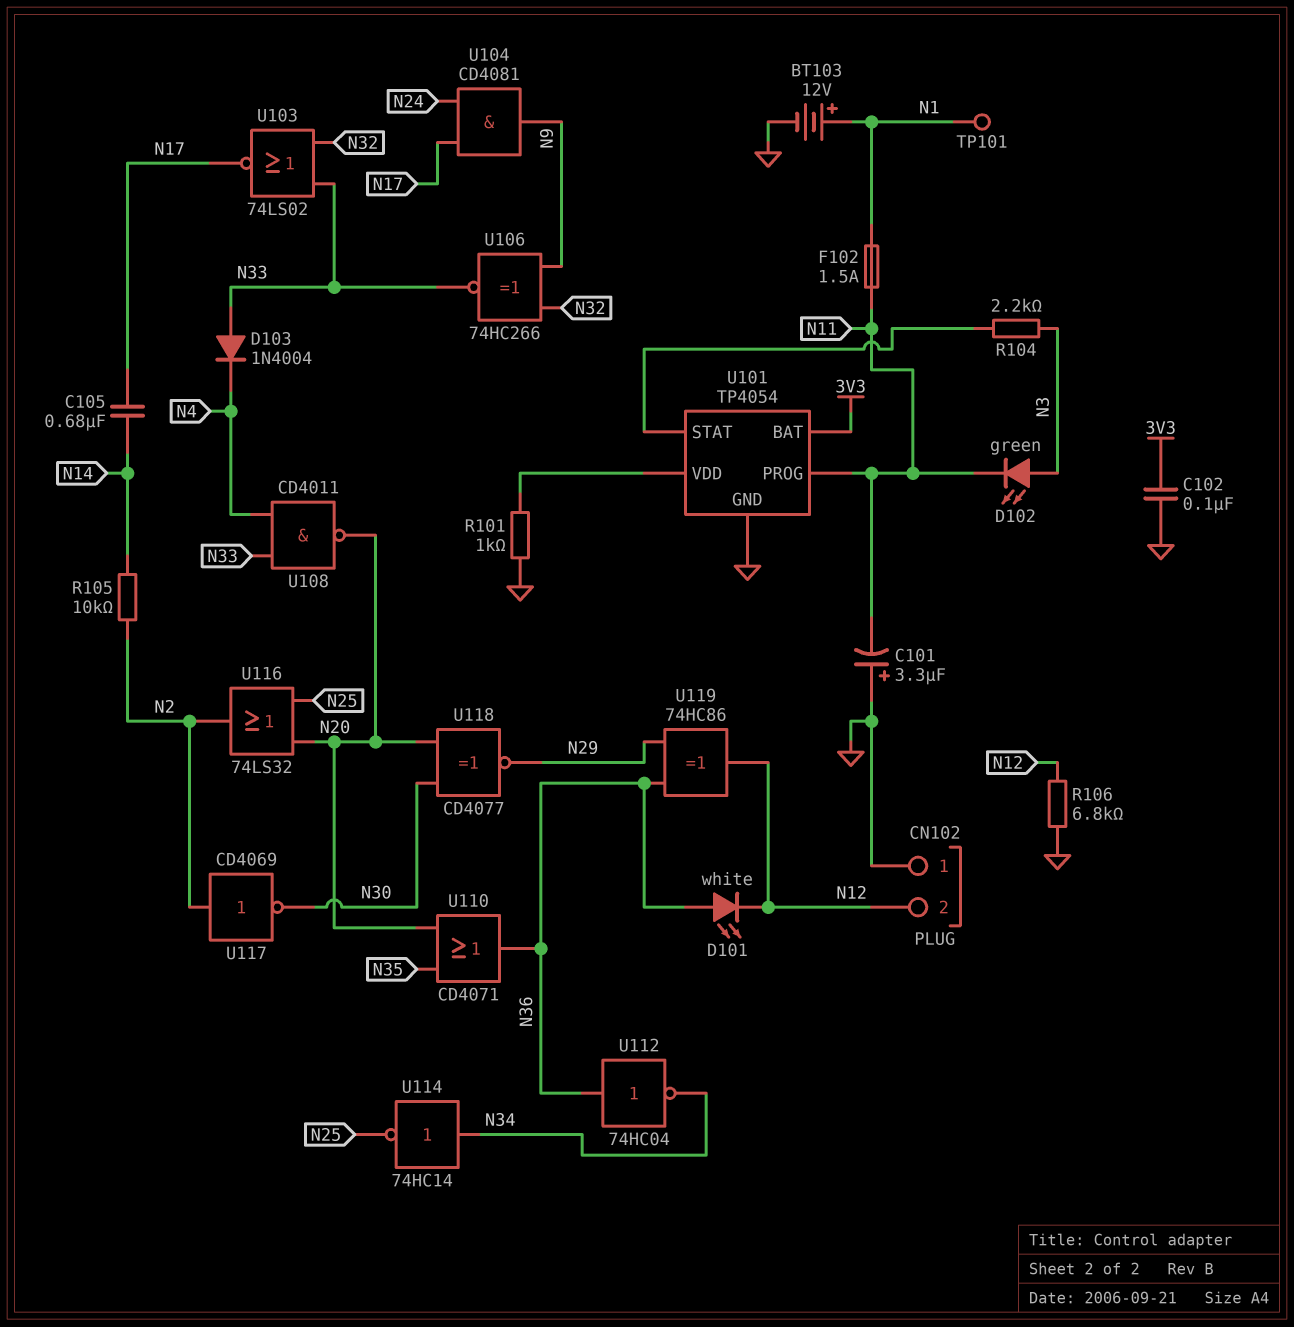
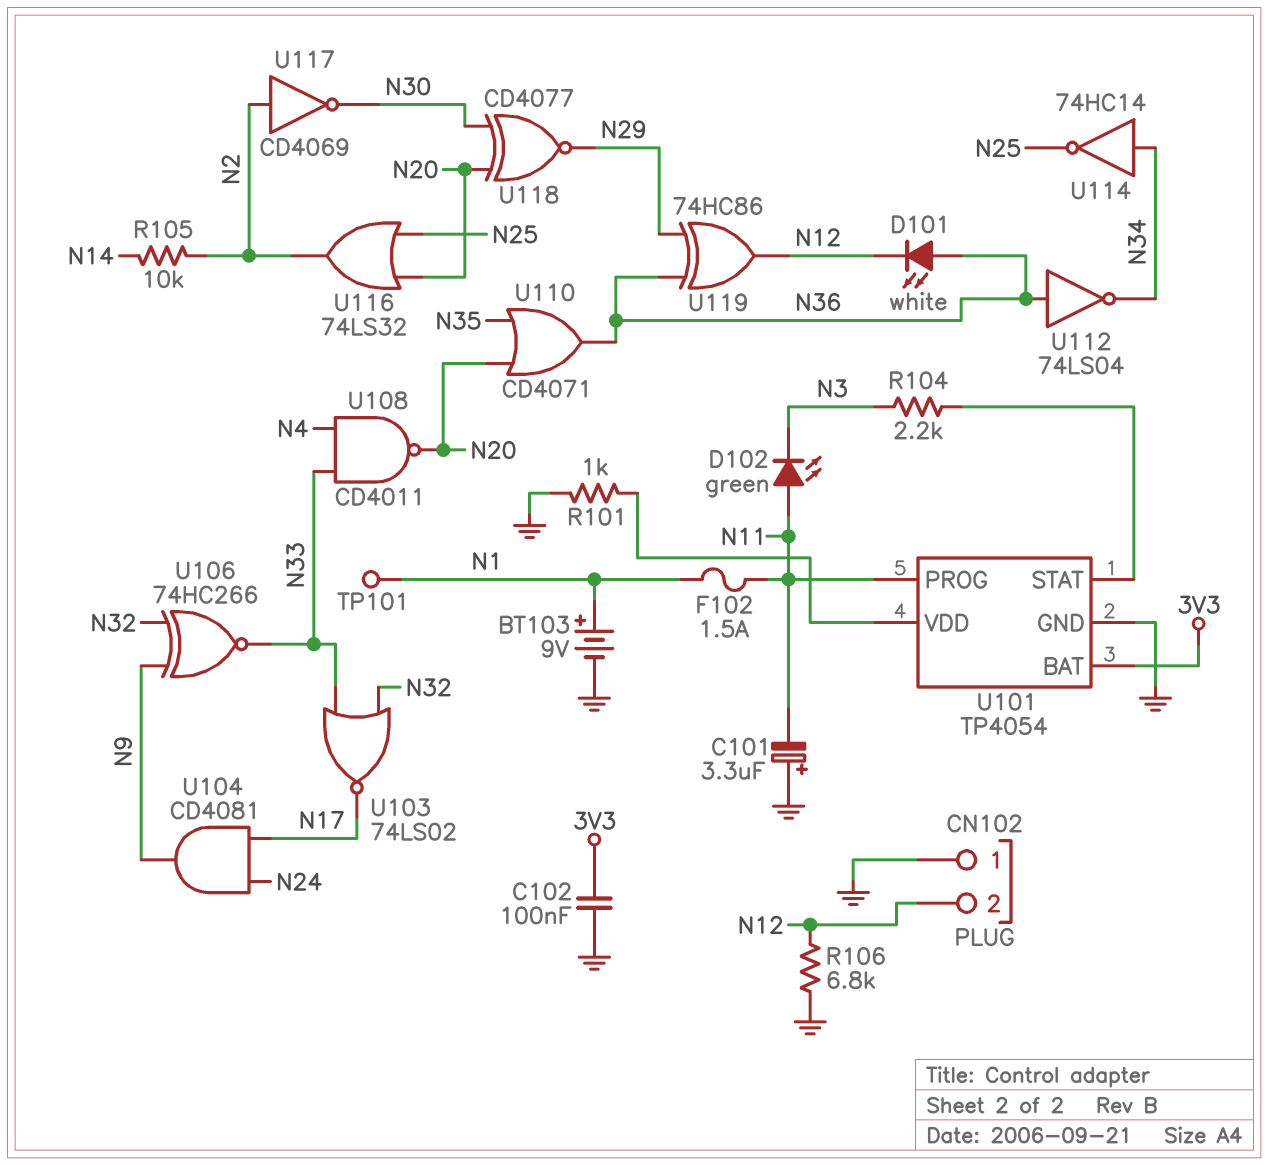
BT103: 12V (plus N1, minus GND) -> 9V (plus N1, minus GND)
C105: 680nF (N14, N17) -> none
D102: LED green (A N3, K N11) -> LED green (A N11, K N3)
D103: diode 1N4004 (A N33, K N4) -> none
U112: NOT 74HC04 (in N36, out N34) -> NOT 74LS04 (in N36, out N34)

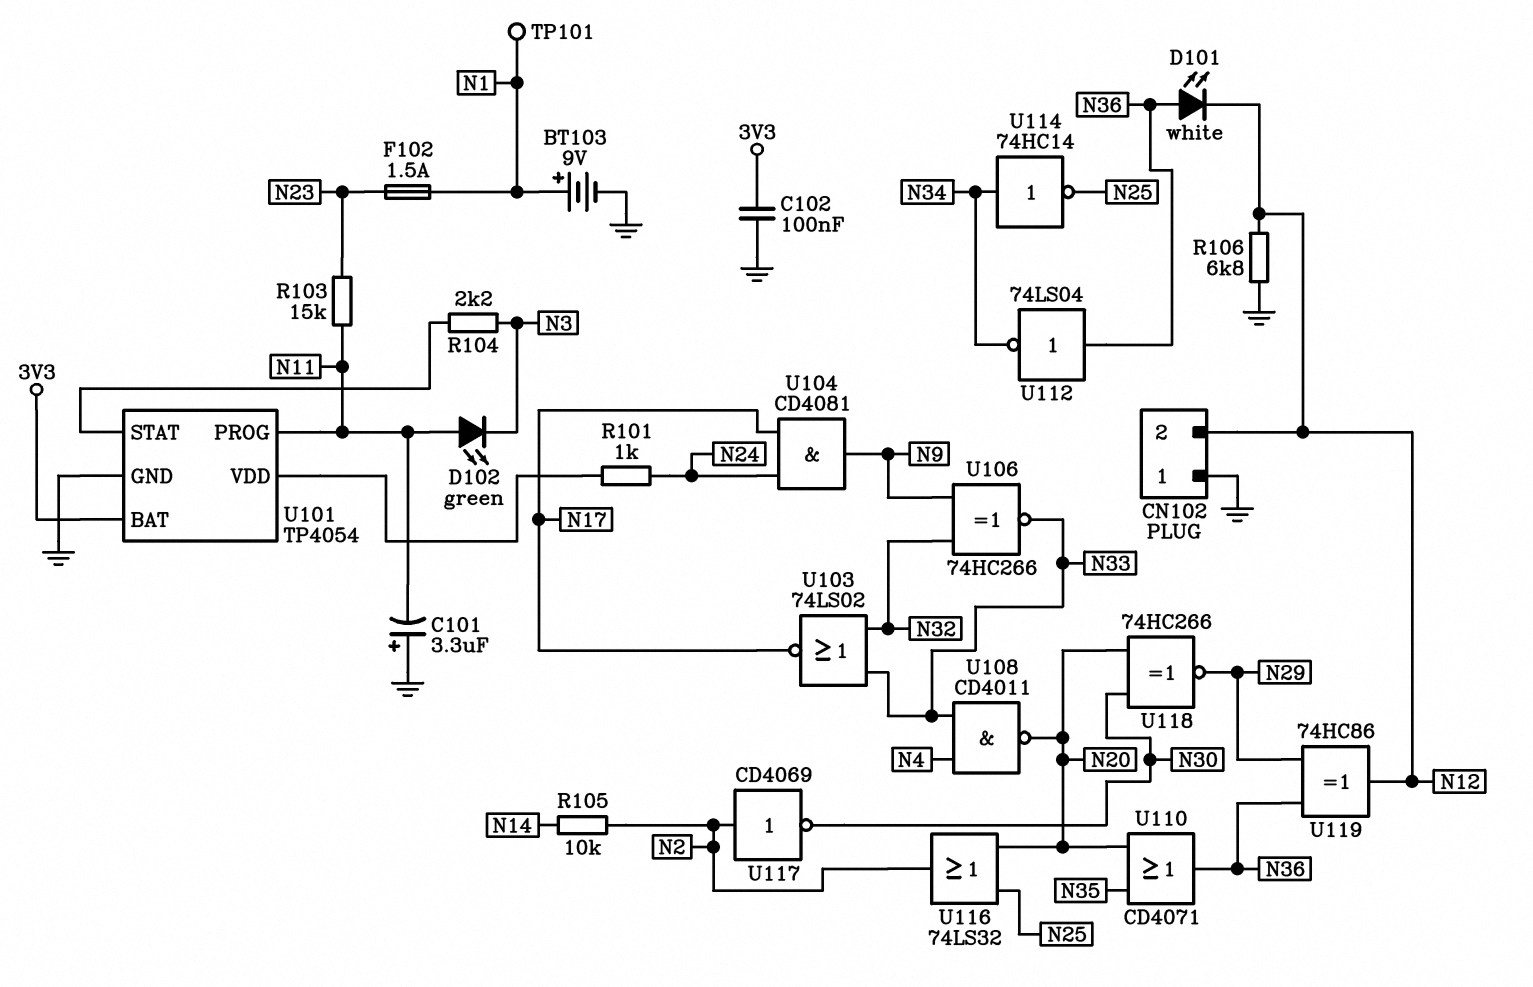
F102: 1.5A (N1, N11) -> 1.5A (N1, N23)
R101: 1k (GND, U101/VDD) -> 1k (N24, U101/VDD)
R103: none -> 15k (N11, N23)
U118: XNOR CD4077 (in N20, in N30, out N29) -> XNOR 74HC266 (in N20, in N30, out N29)

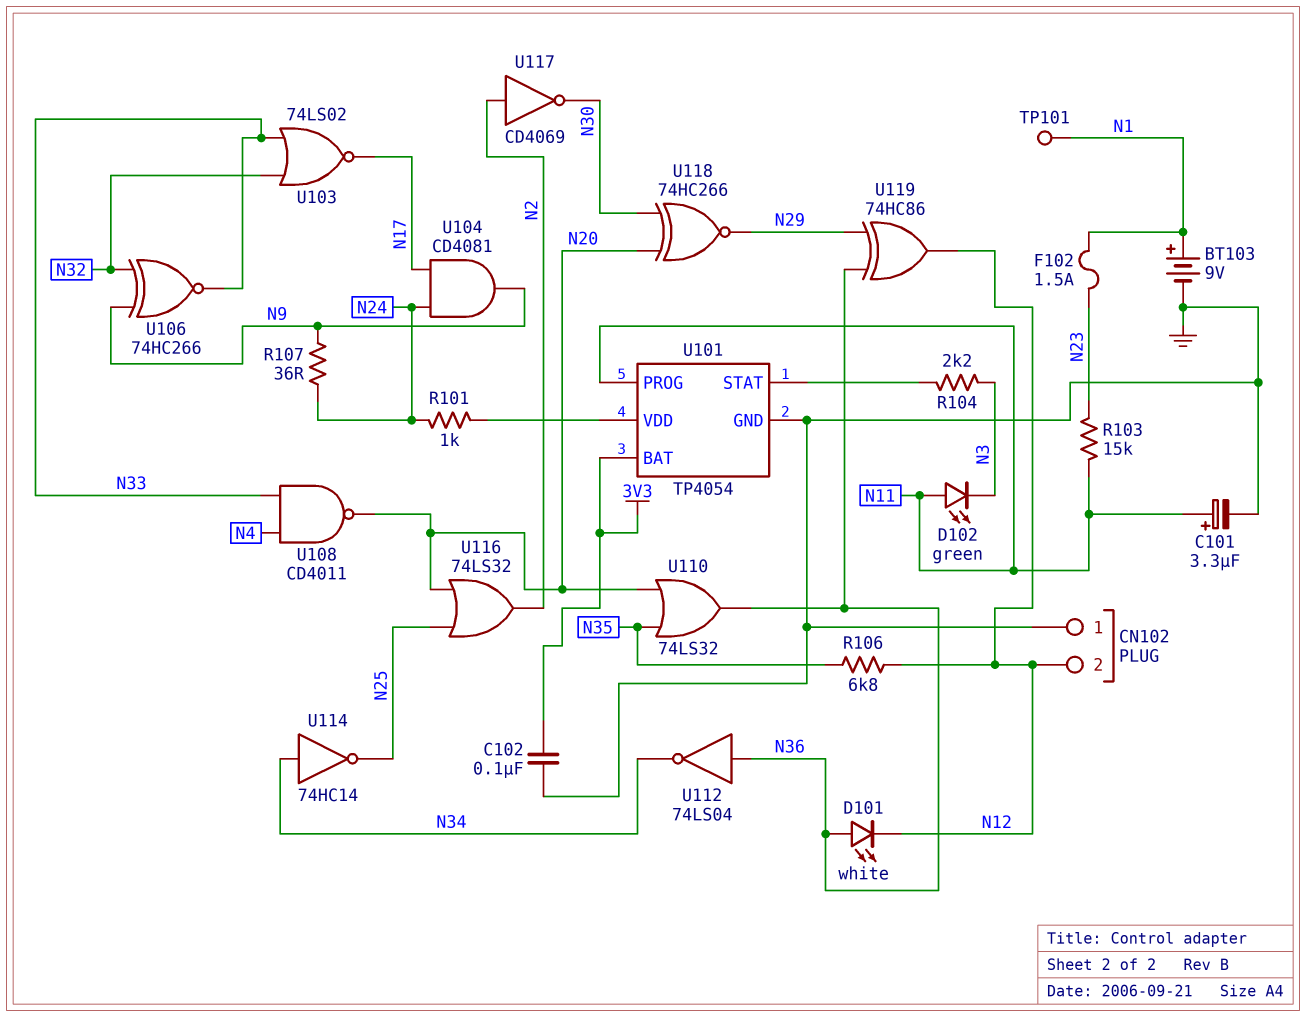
C101: 3.3uF (plus GND, minus N11) -> 3.3uF (plus N11, minus GND)
R105: 10k (N2, N14) -> none
R106: 6.8k (GND, N12) -> 6.8k (N12, N35)
R107: none -> 36 (N9, N24)
U110: OR CD4071 (in N20, in N35, out N36) -> OR 74LS32 (in N20, in N35, out N36)

